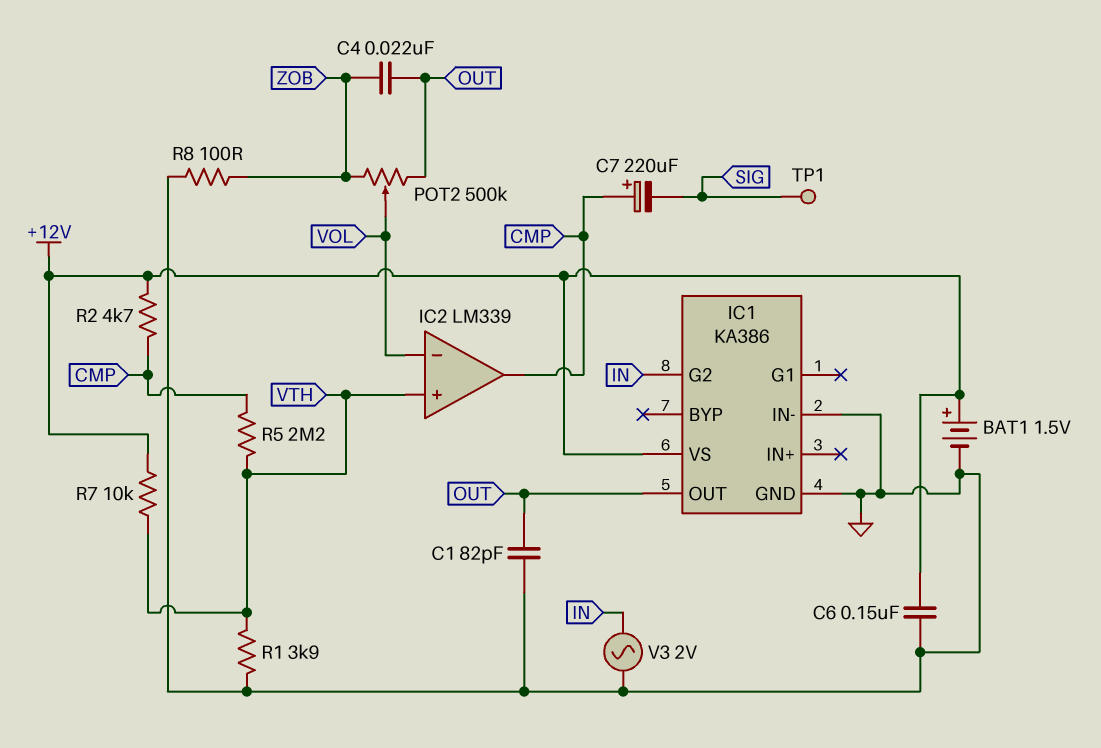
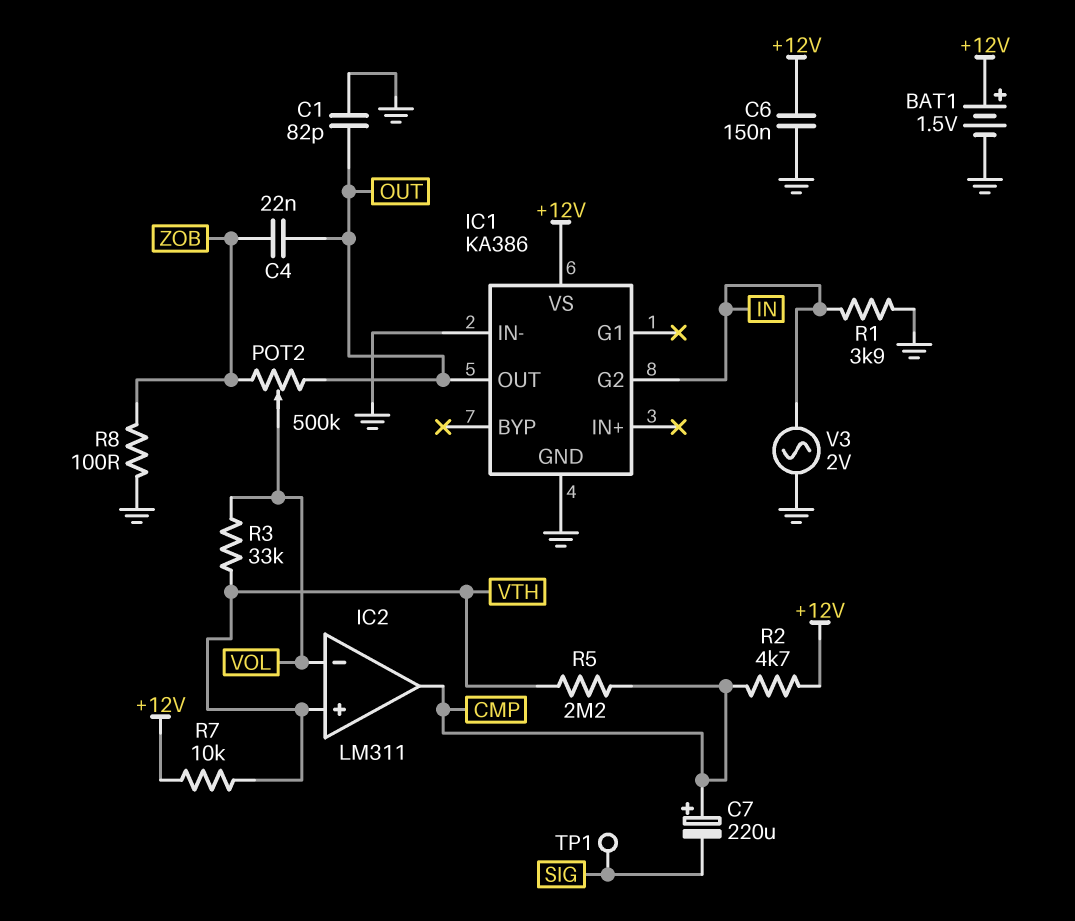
IC2: LM339 -> LM311
R1: 3.9k (GND, VTH) -> 3.9k (GND, IN)
R3: none -> 33k (VOL, VTH)

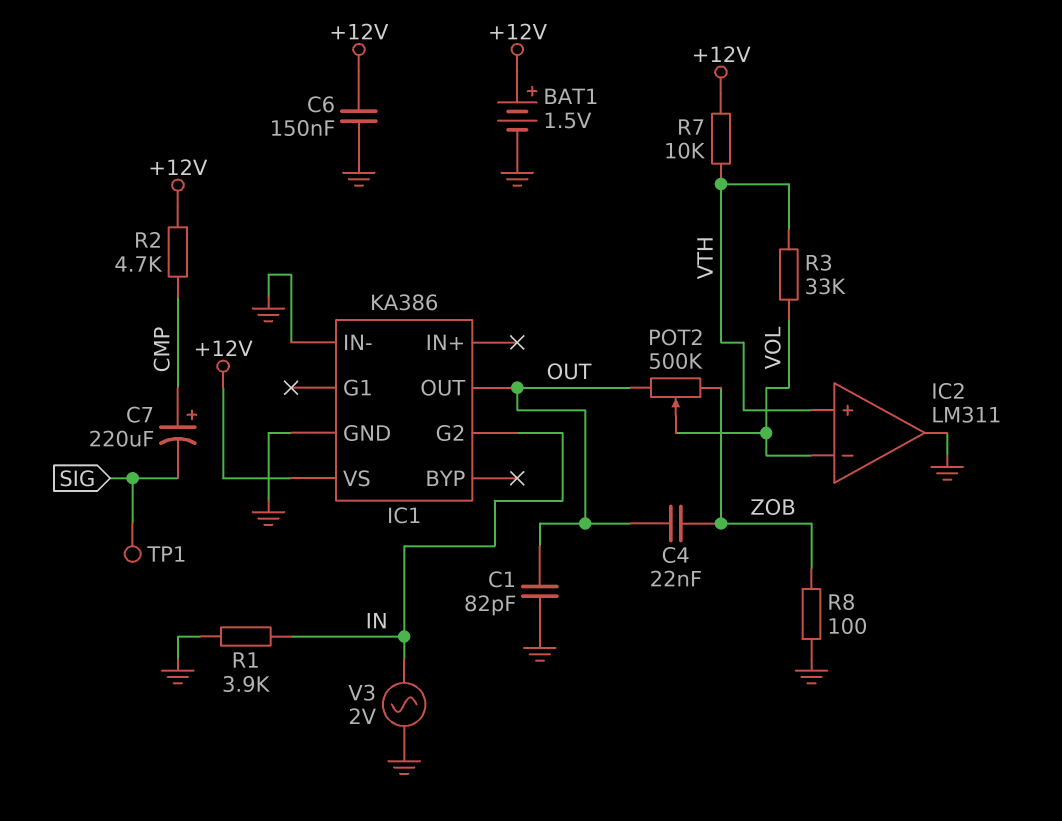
IC2 pin out: CMP -> GND
R5: 2.2M (CMP, VTH) -> none

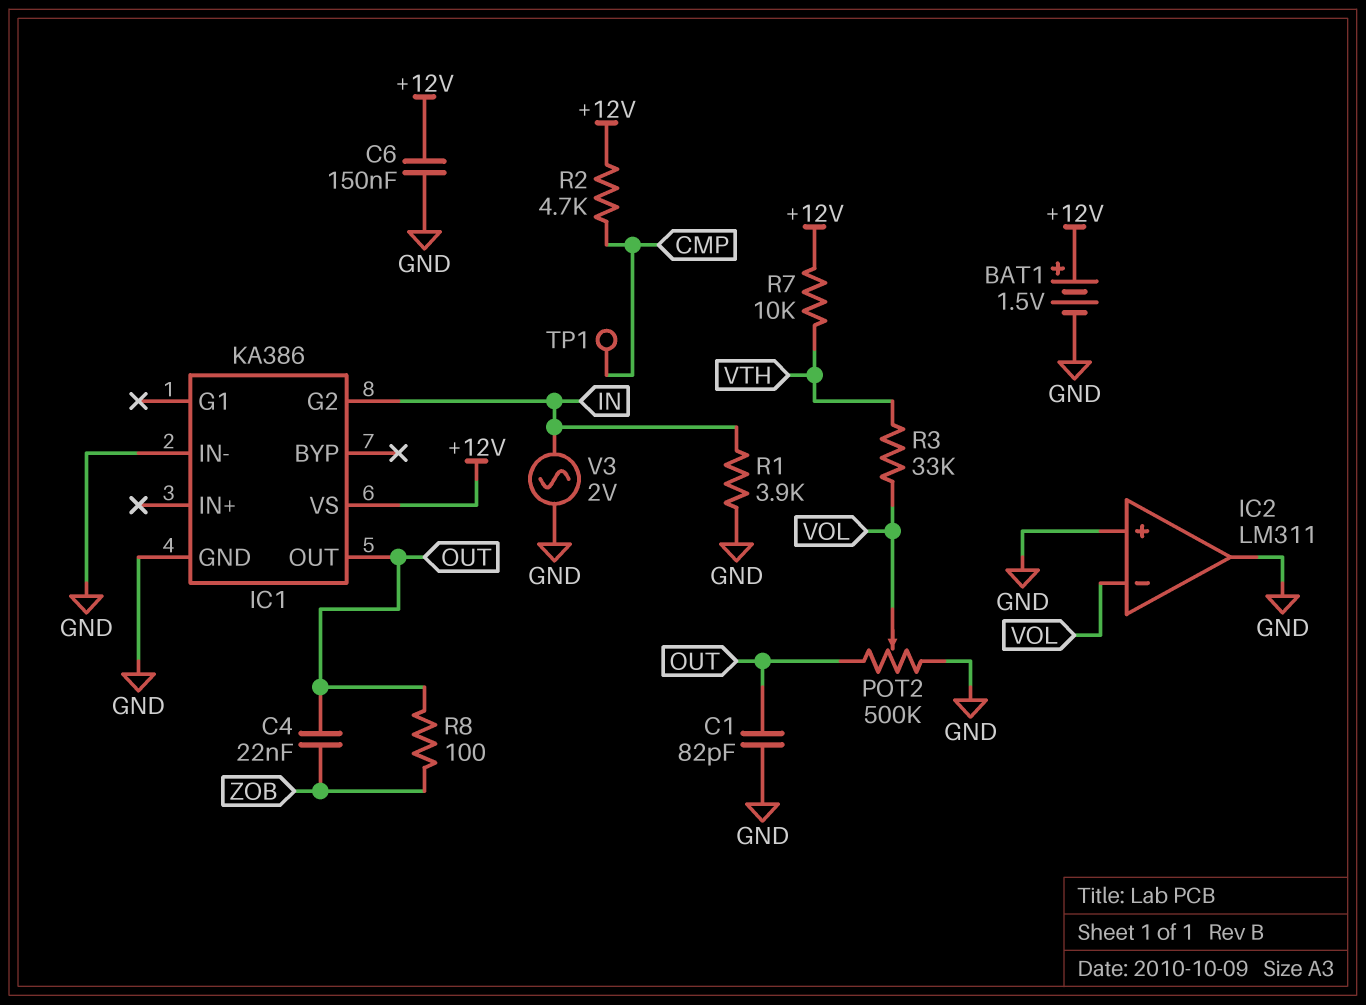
C7: 220uF (plus CMP, minus SIG) -> none
IC2 pin in+: VTH -> GND
POT2: 500k (OUT, ZOB, wiper VOL) -> 500k (GND, OUT, wiper VOL)
R8: 100 (GND, ZOB) -> 100 (OUT, ZOB)
TP1: test point (SIG) -> test point (CMP)

